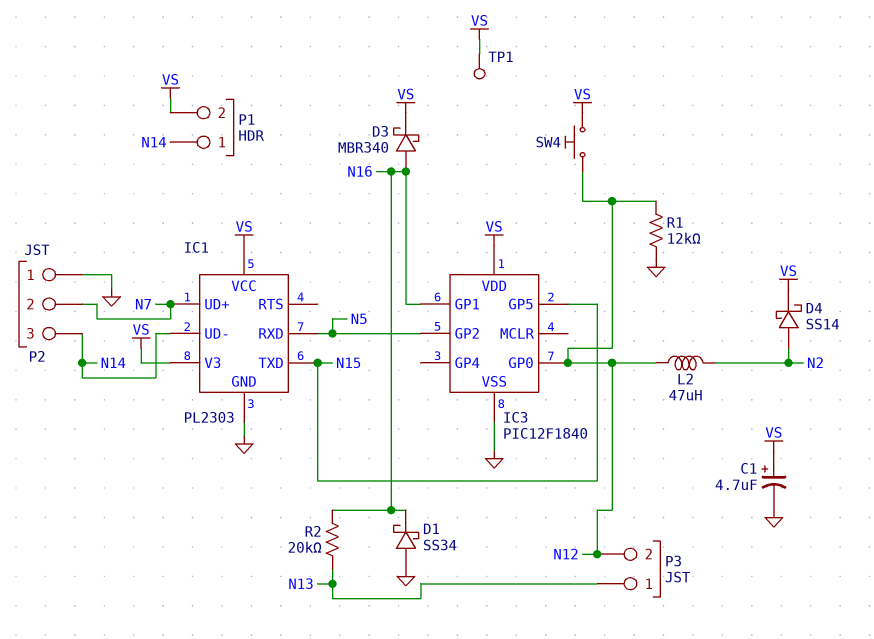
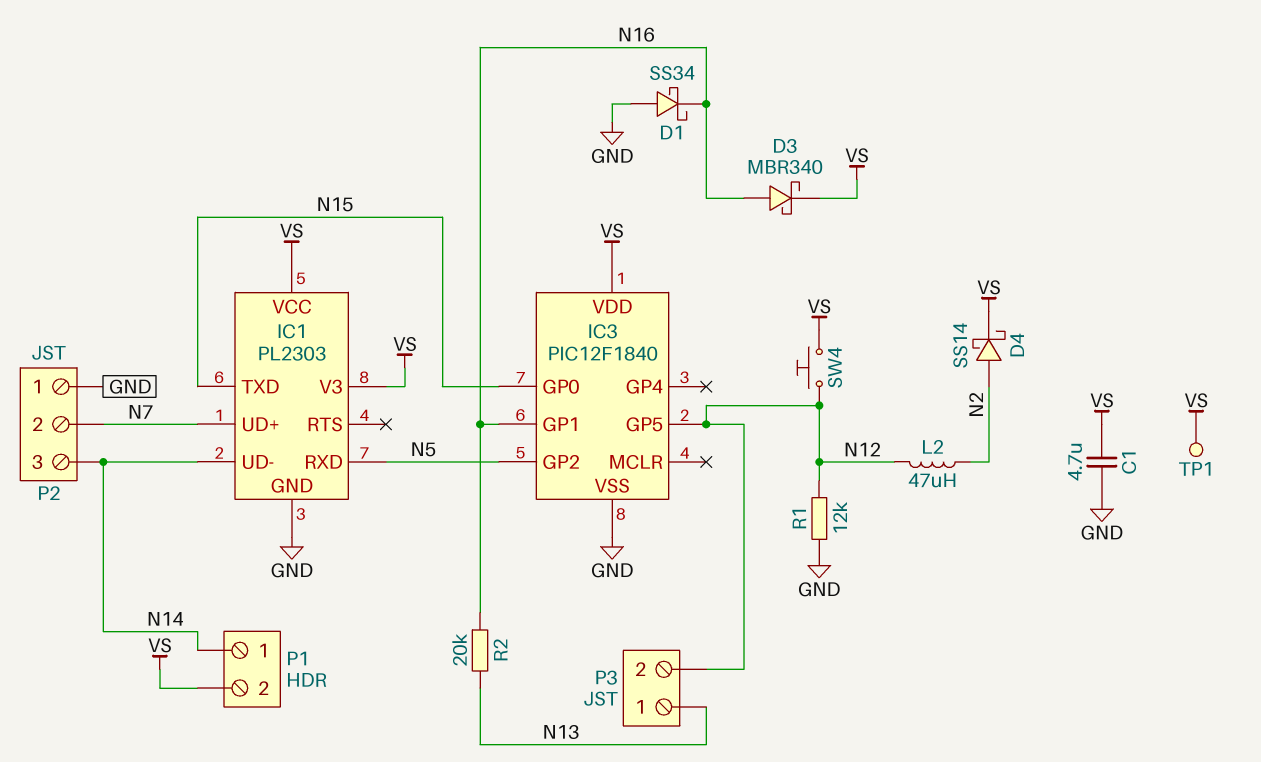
C1: 4.7uF (plus VS, minus GND) -> 4.7uF (GND, VS)
IC3 pin GP0: N12 -> N15
IC3 pin GP5: N15 -> N12

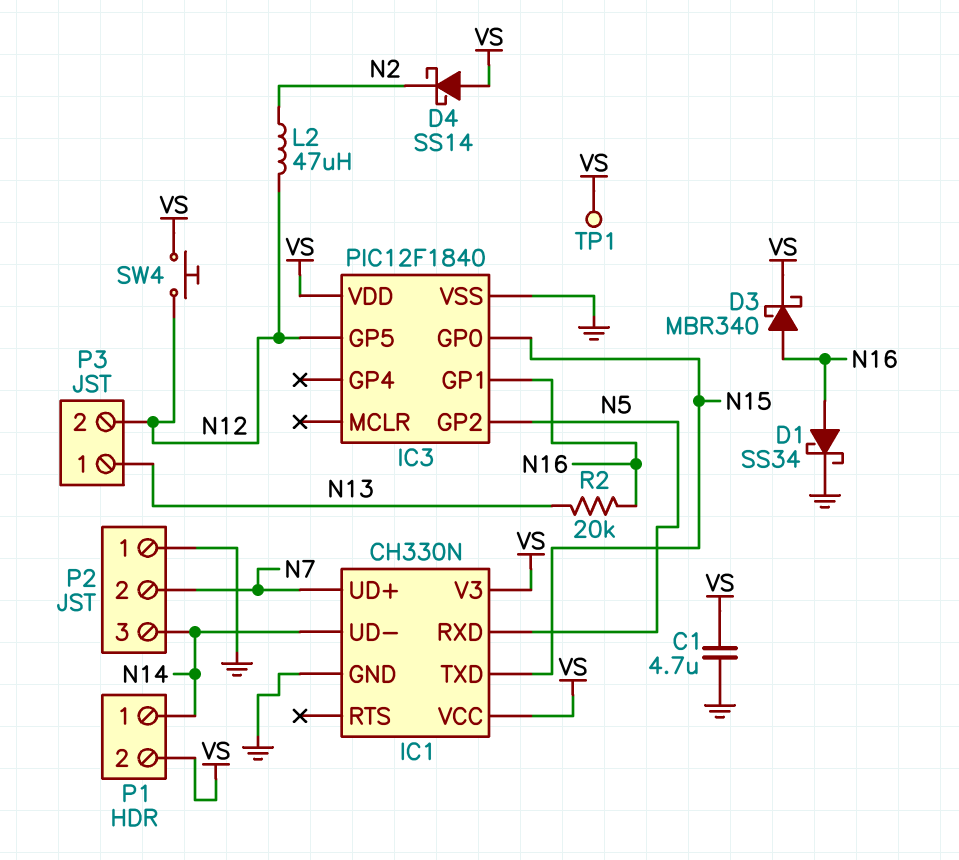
D1: schottky SS34 (A GND, K N16) -> schottky SS34 (A N16, K GND)
D4: schottky SS14 (A N2, K VS) -> schottky SS14 (A VS, K N2)
IC1: PL2303 -> CH330N
R1: 12k (GND, N12) -> none

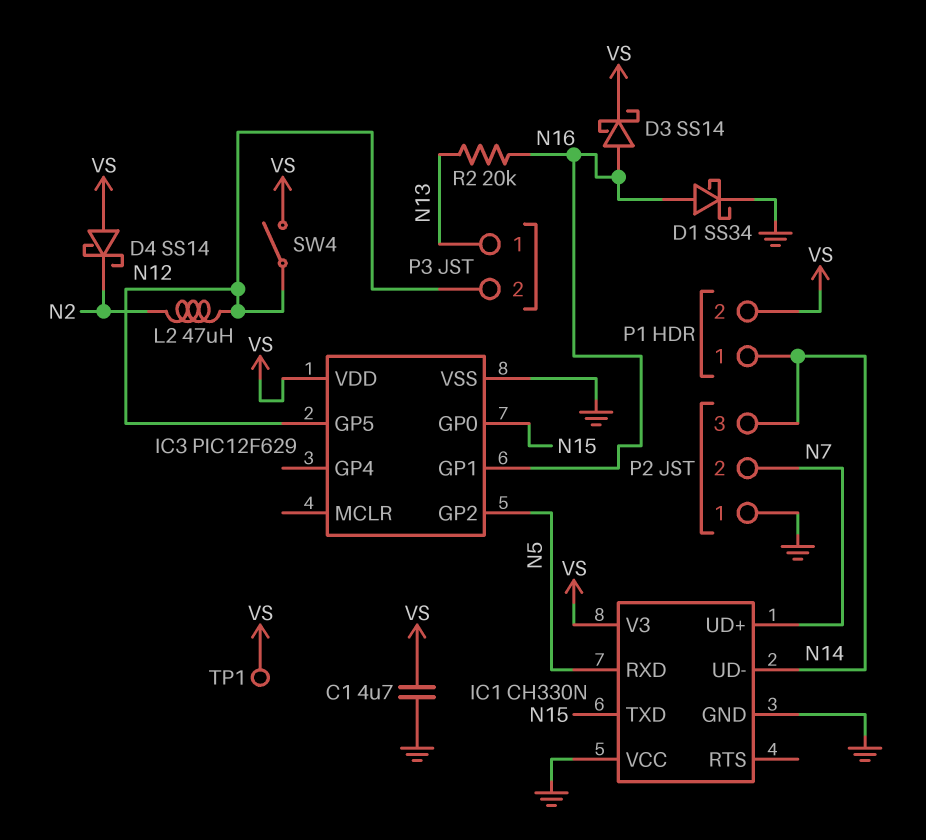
D3: schottky MBR340 (A N16, K VS) -> schottky SS14 (A N16, K VS)
IC1 pin VCC: VS -> GND
IC3: PIC12F1840 -> PIC12F629
SW4: button (N12, VS) -> switch (N12, VS)

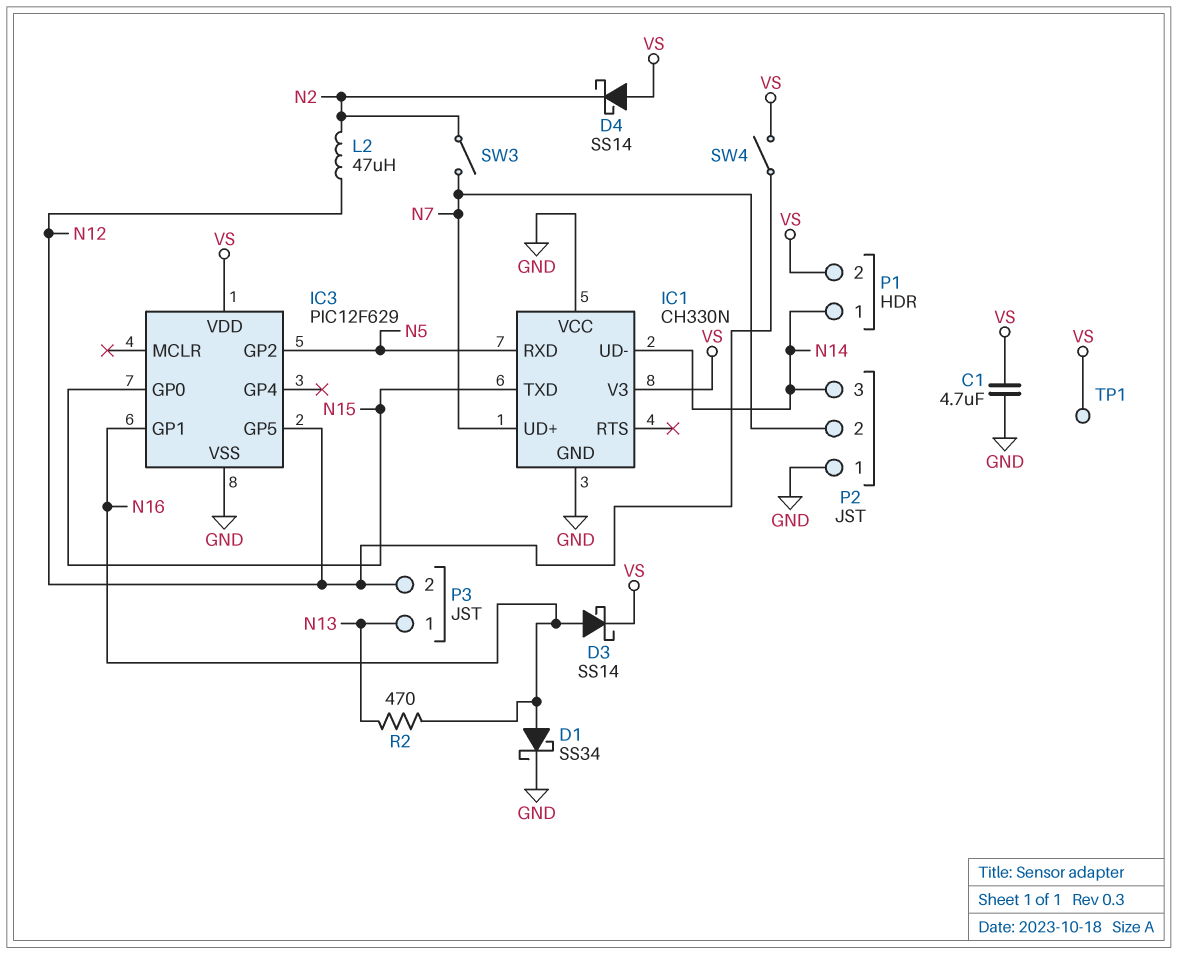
R2: 20k (N13, N16) -> 470 (N13, N16)
SW3: none -> switch (N2, N7)

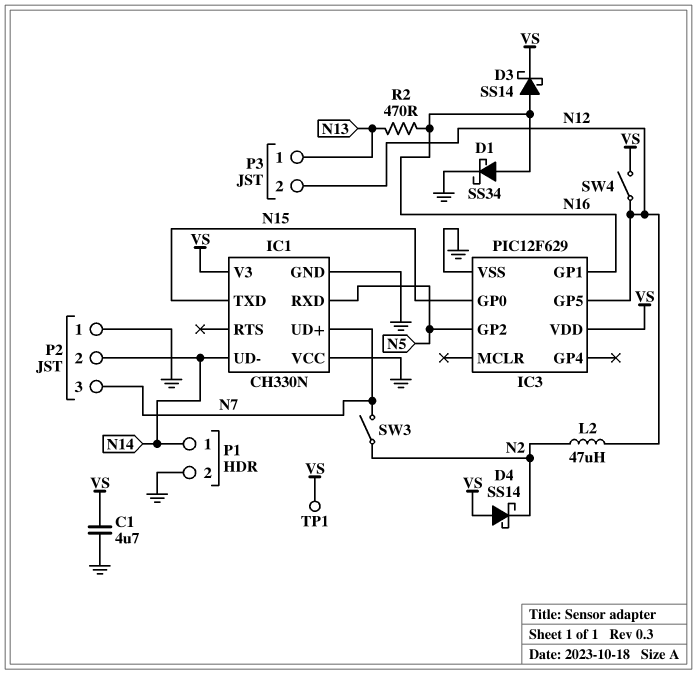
P1 pin 2: VS -> GND
P2 pin 2: N7 -> N14
P2 pin 3: N14 -> N7

